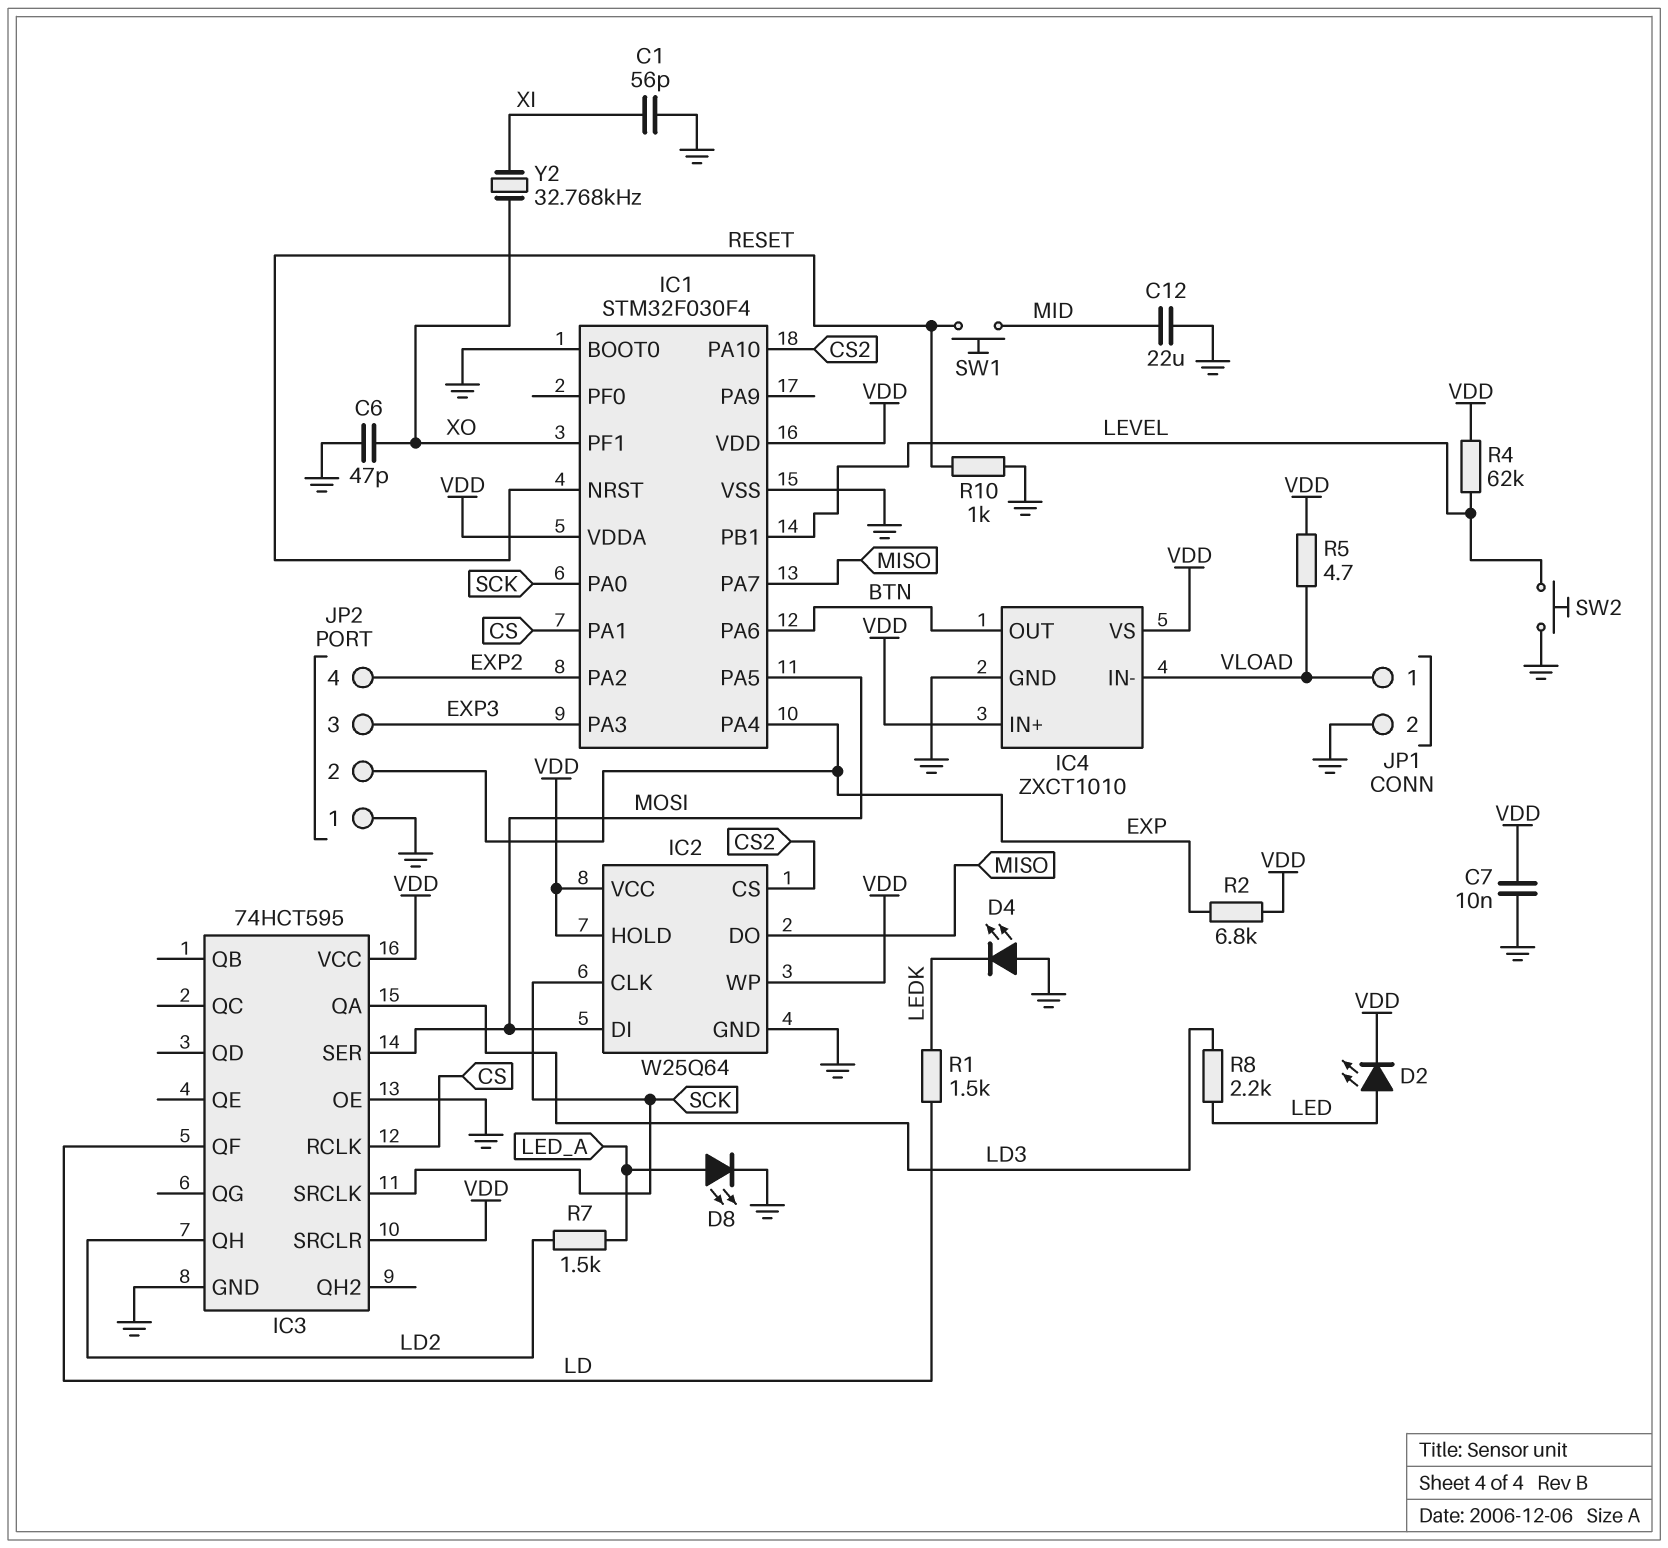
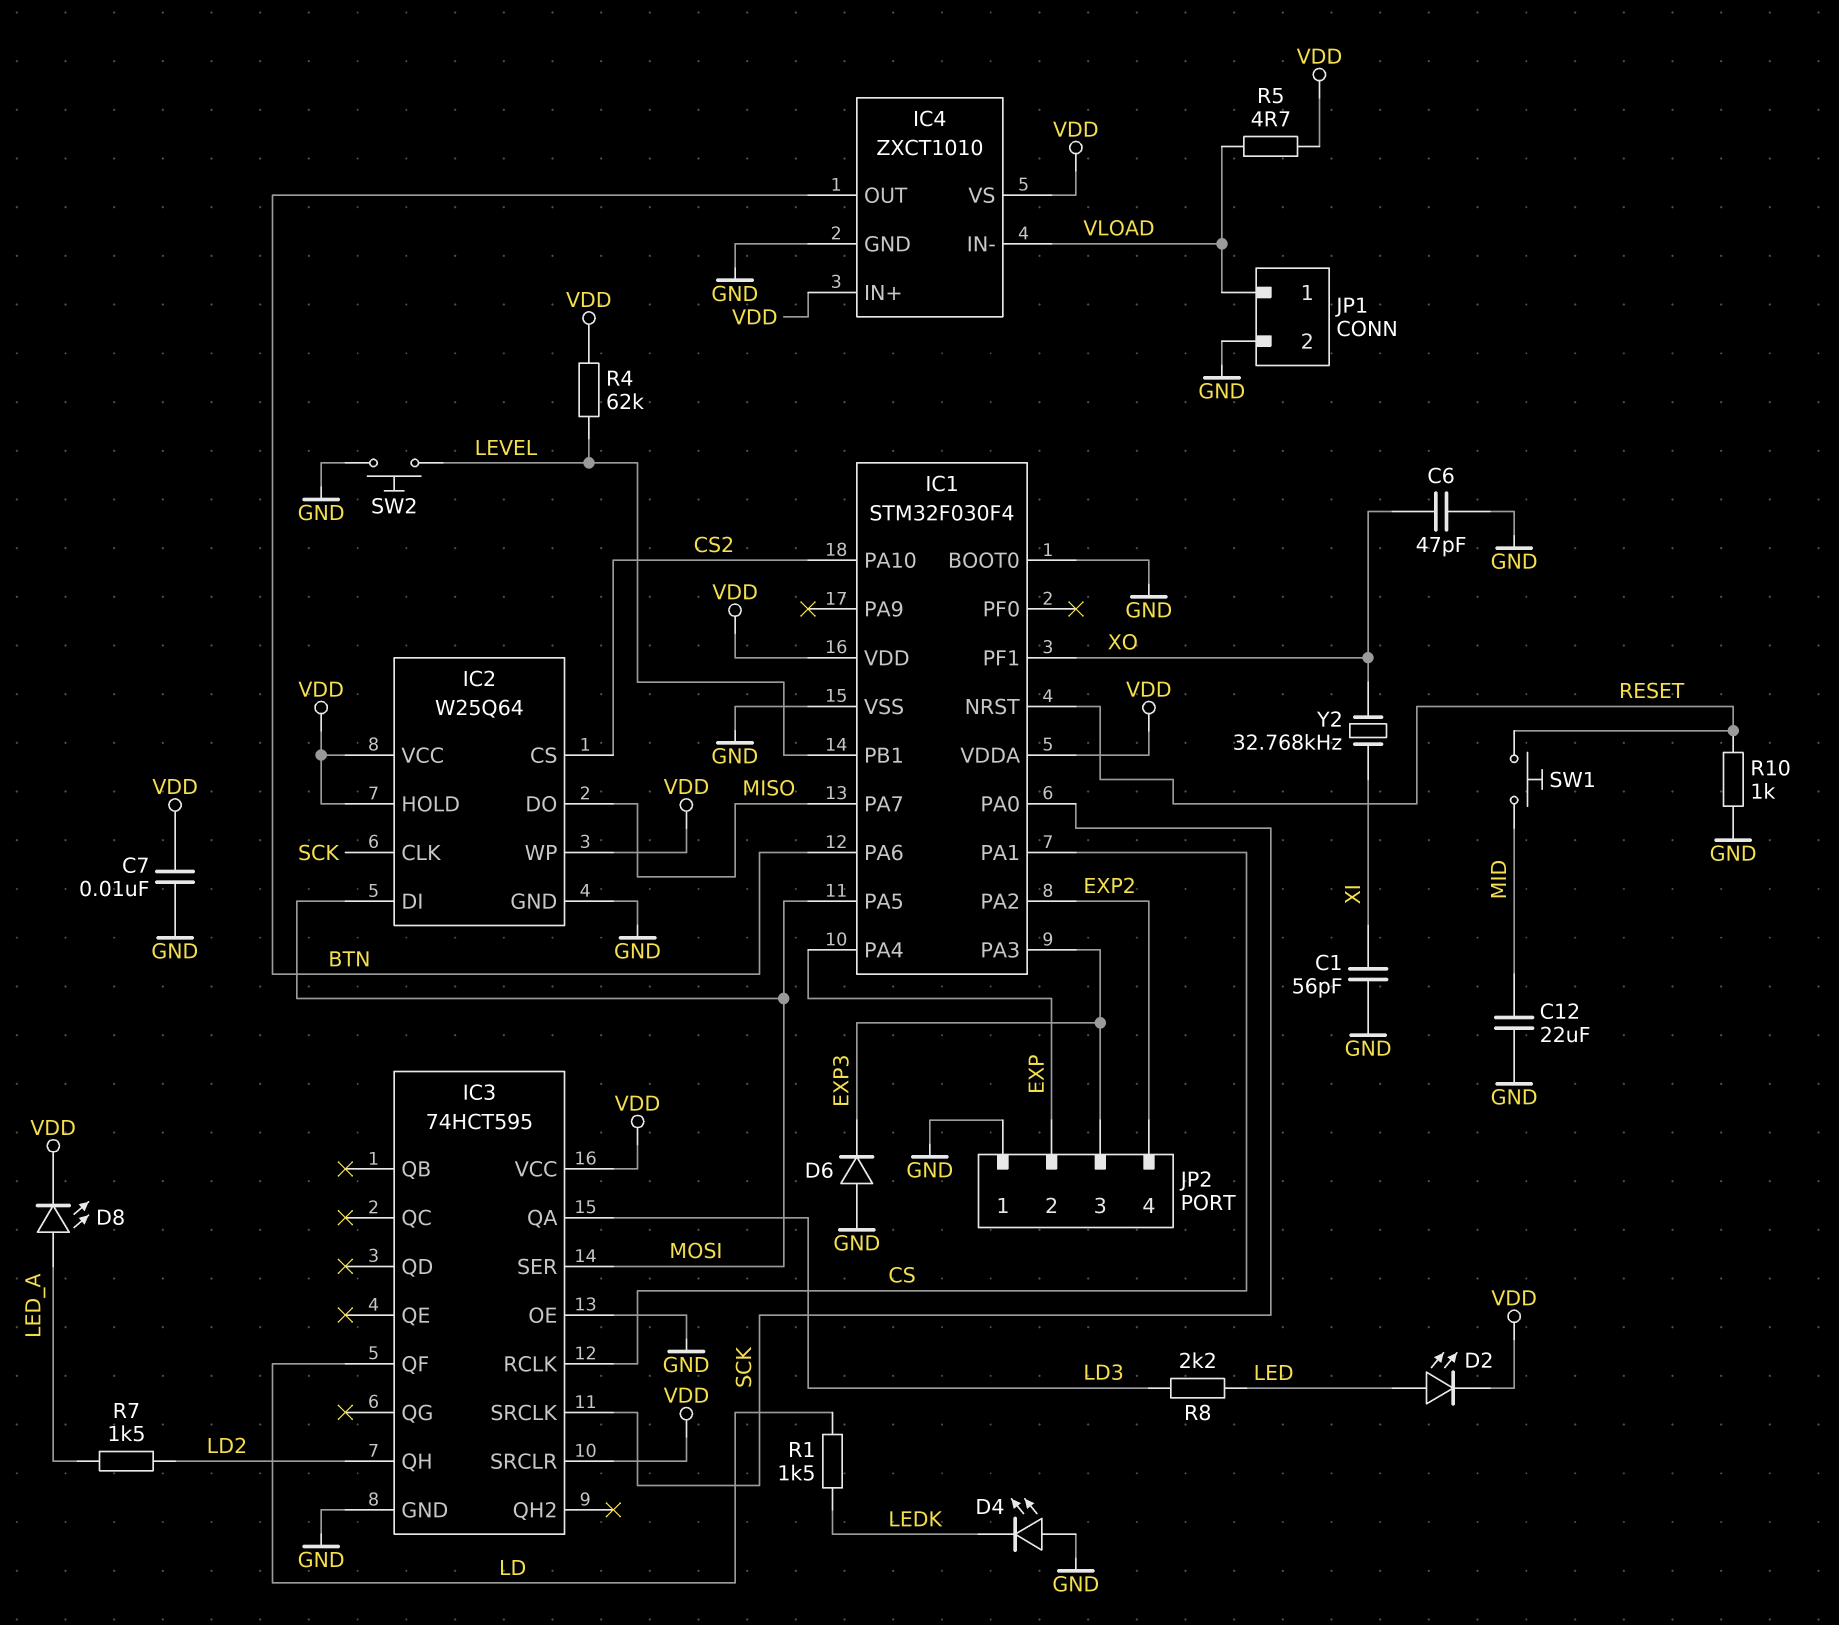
D6: none -> diode (A GND, K EXP3)
D8: LED (A LED_A, K GND) -> LED (A LED_A, K VDD)
R2: 6.8k (EXP, VDD) -> none

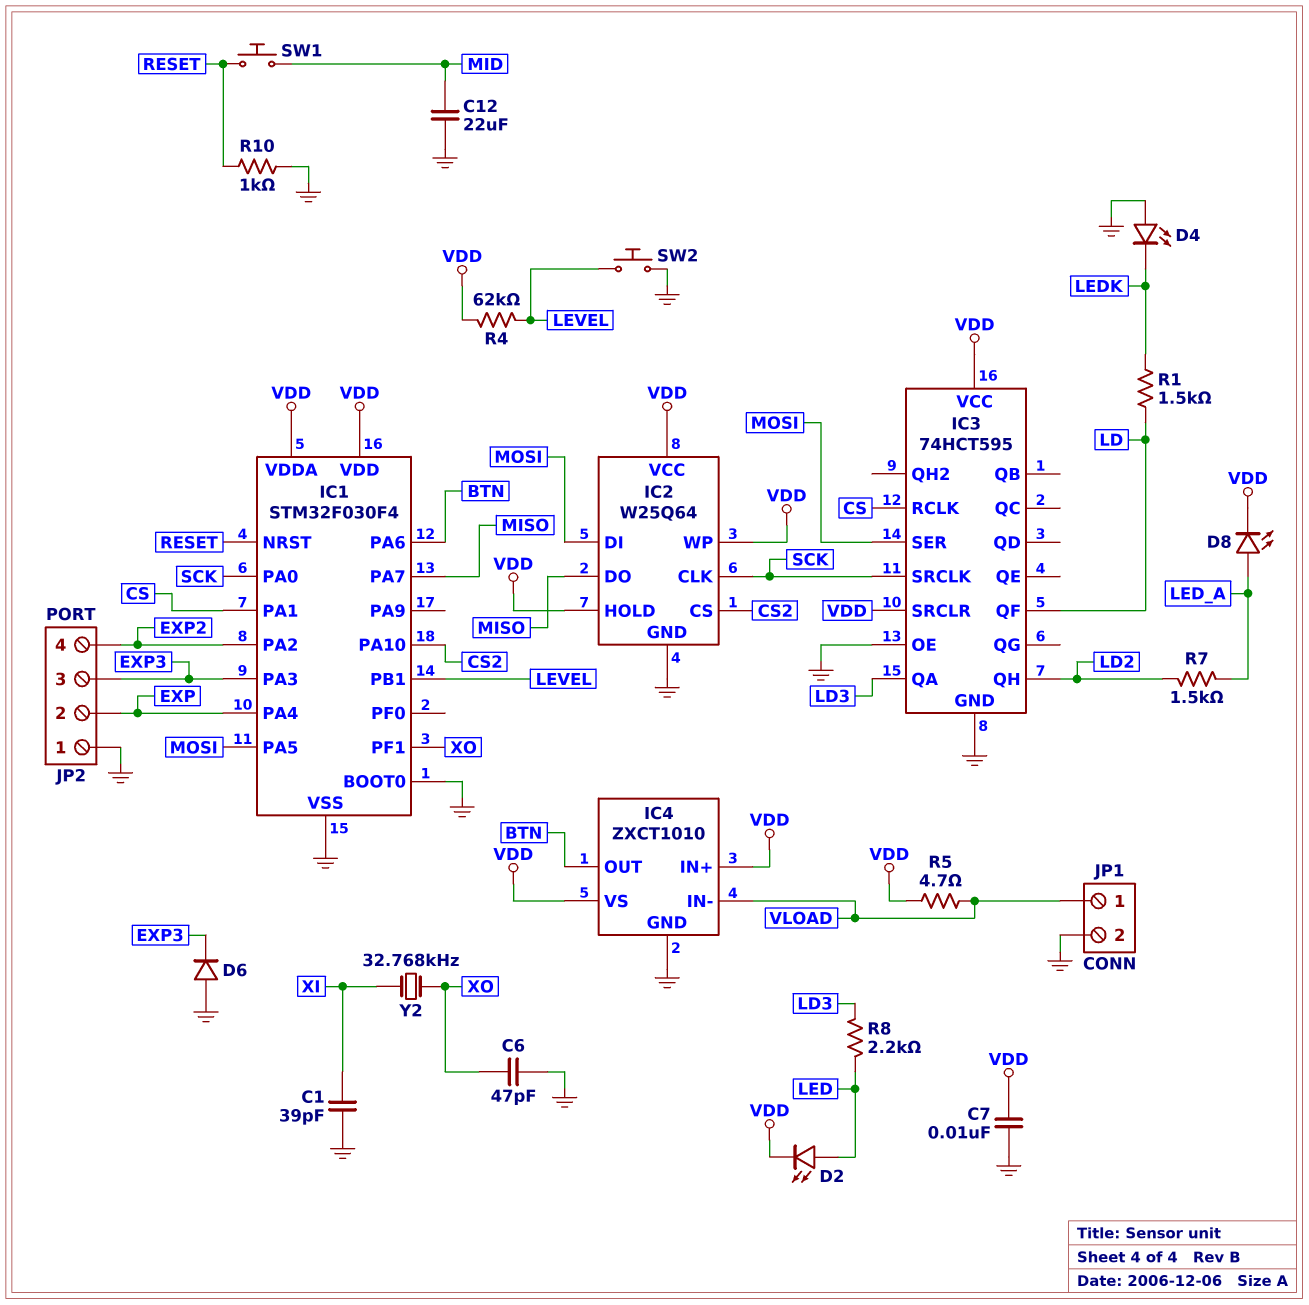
C1: 56pF (GND, XI) -> 39pF (GND, XI)

